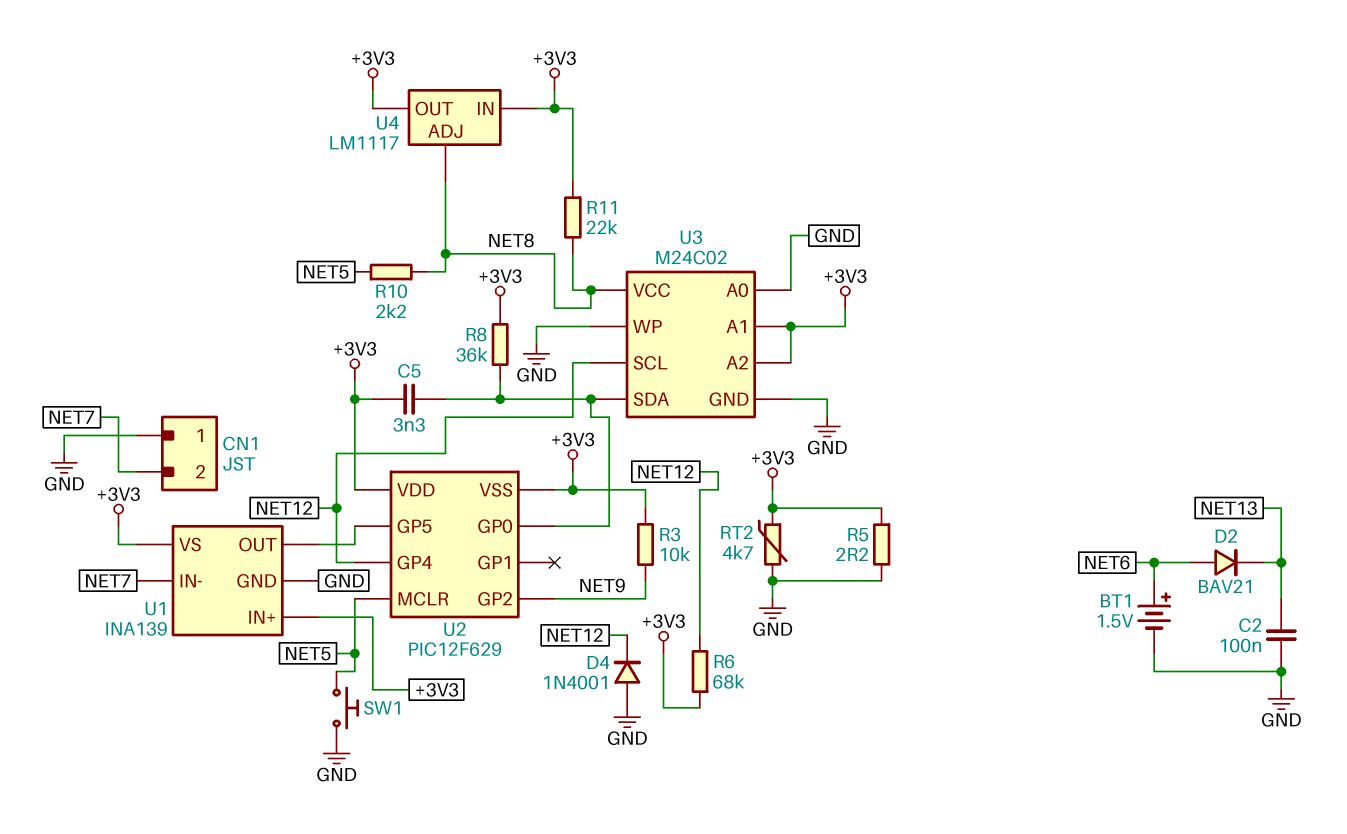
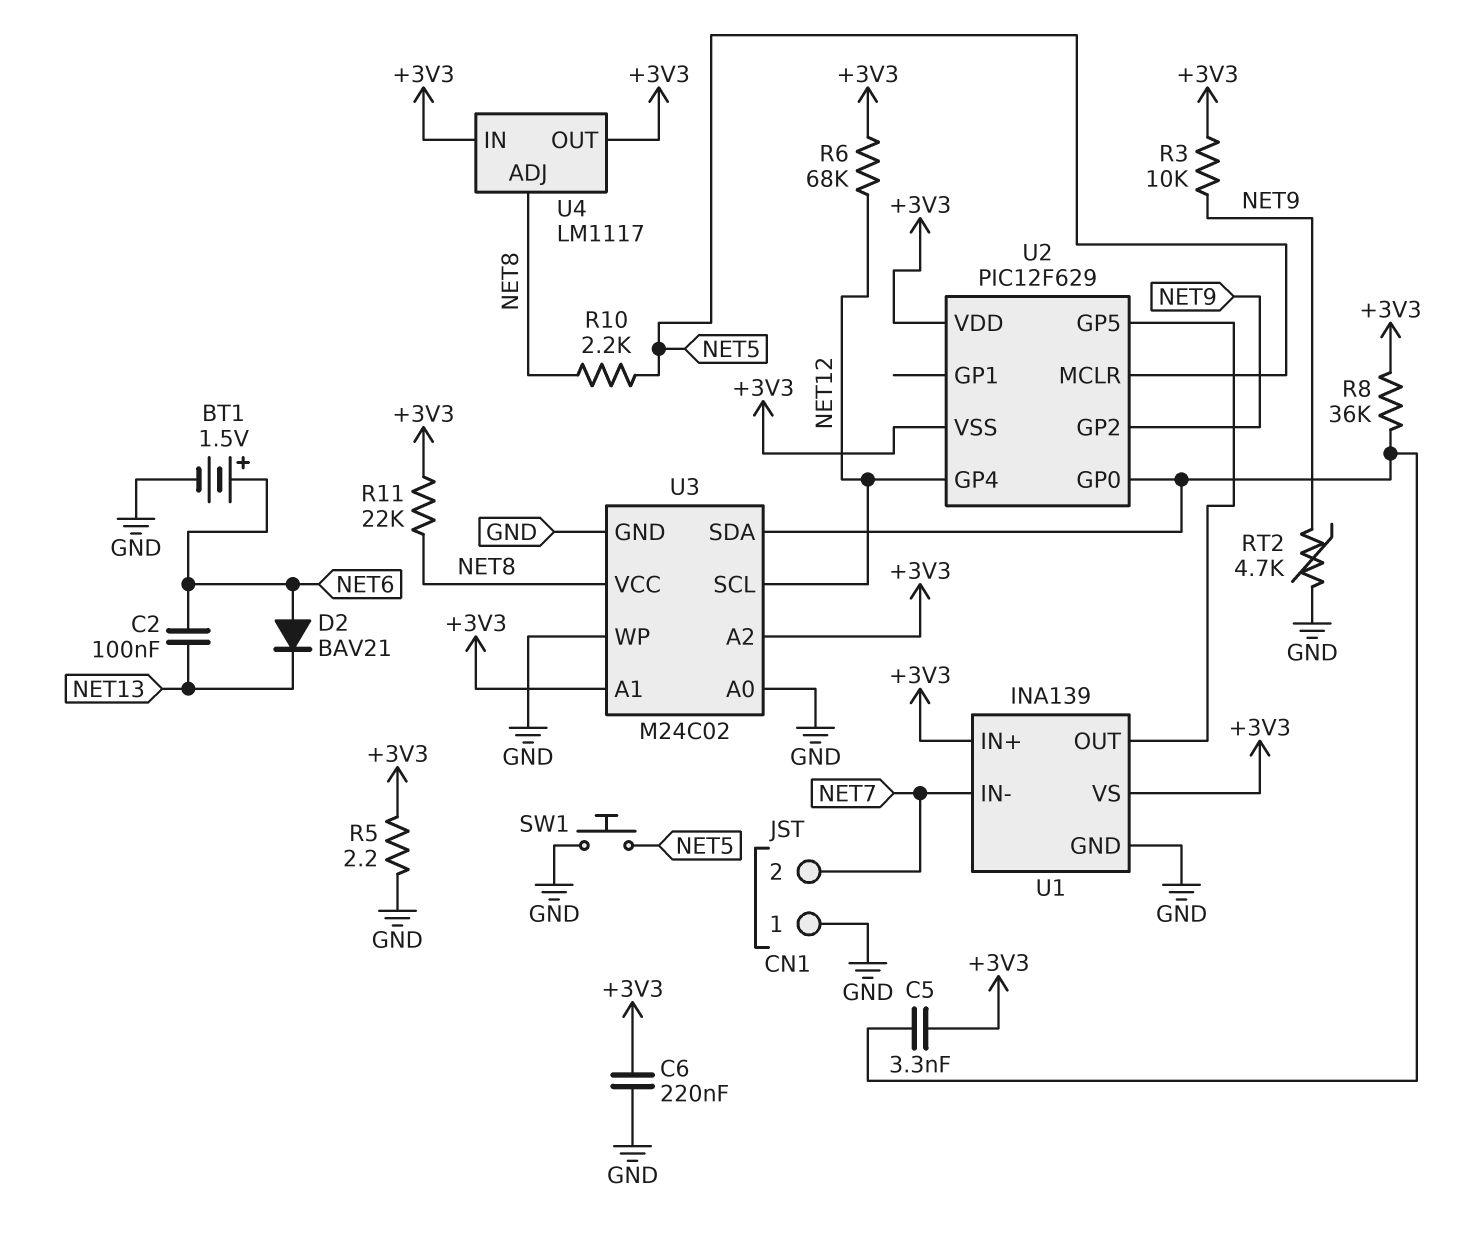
C2: 100nF (GND, NET13) -> 100nF (NET6, NET13)
C6: none -> 220nF (+3V3, GND)
D4: diode 1N4001 (A GND, K NET12) -> none
RT2: 4.7k (+3V3, GND) -> 4.7k (GND, NET9)

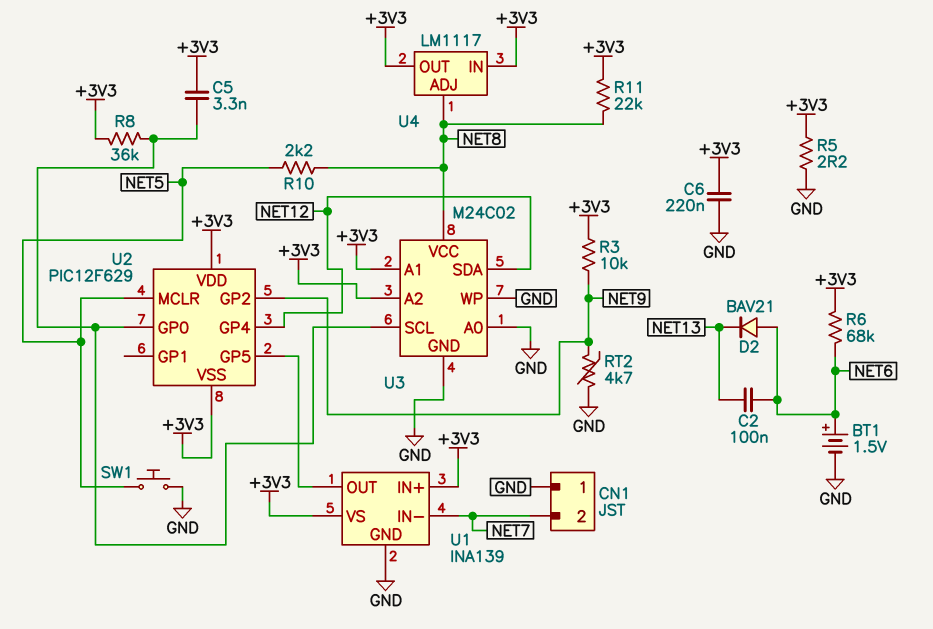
R6: 68k (+3V3, NET12) -> 68k (+3V3, NET6)
U3 pin SCL: NET12 -> U2/GP0
U3 pin SDA: U2/GP0 -> NET12

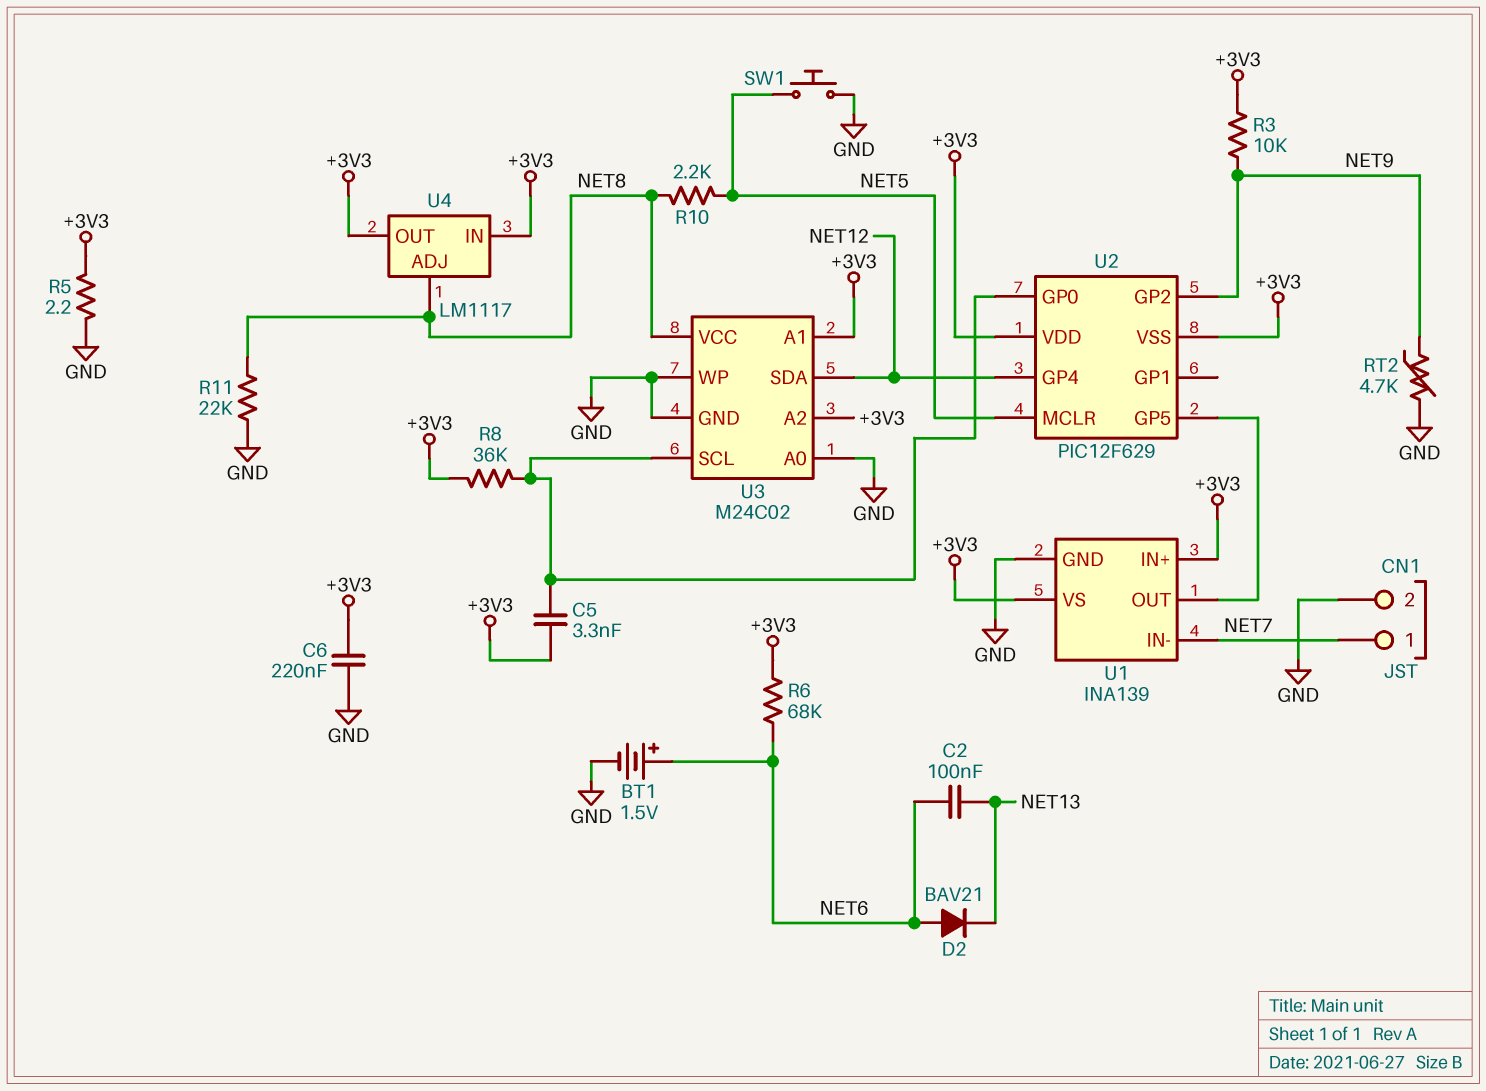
CN1 pin 1: GND -> NET7
CN1 pin 2: NET7 -> GND
R11: 22k (+3V3, NET8) -> 22k (GND, NET8)

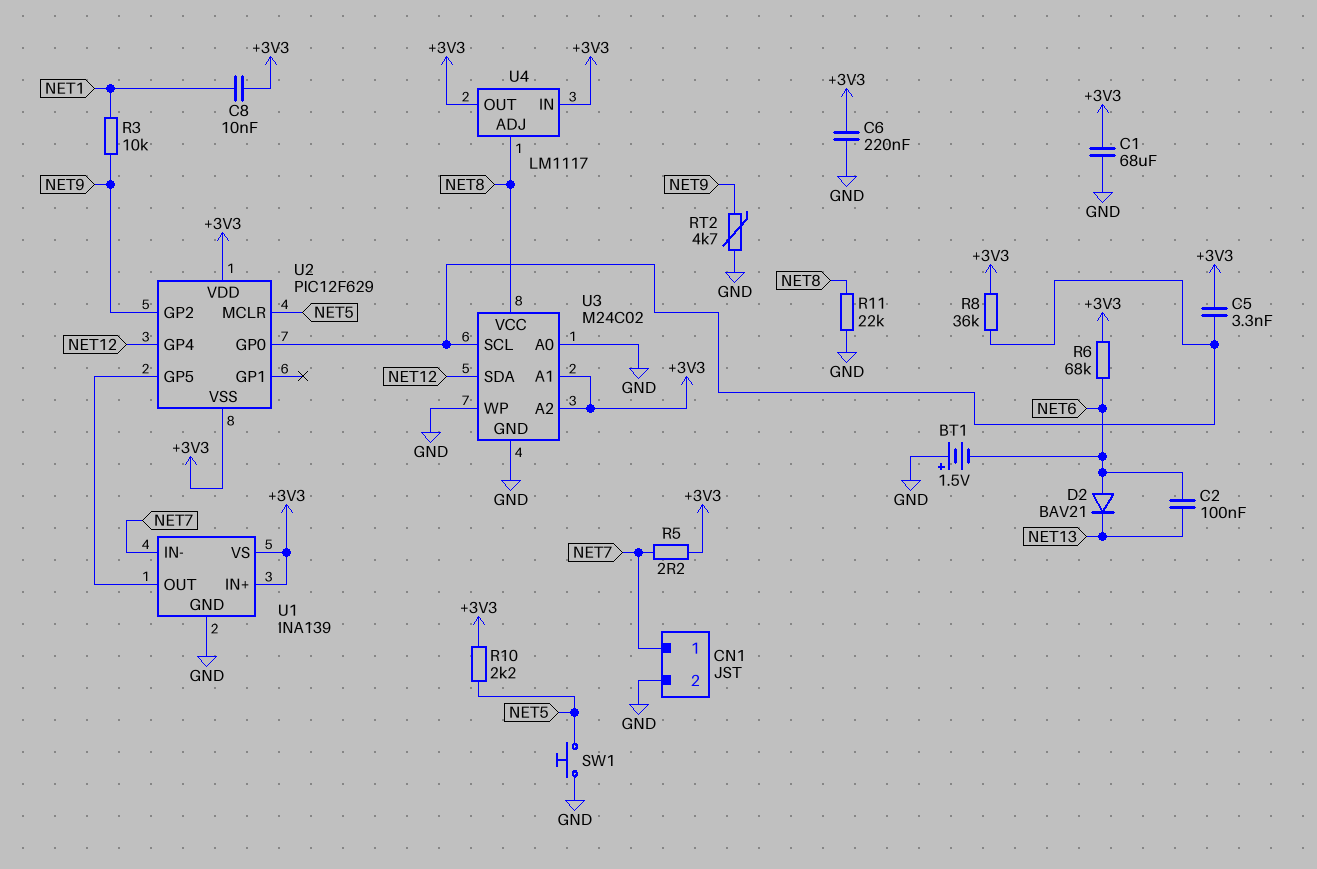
BT1: 1.5V (plus NET6, minus GND) -> 1.5V (plus GND, minus NET6)
C1: none -> 68uF (+3V3, GND)
C8: none -> 10nF (+3V3, NET1)
R3: 10k (+3V3, NET9) -> 10k (NET1, NET9)
R5: 2.2 (+3V3, GND) -> 2.2 (+3V3, NET7)
R10: 2.2k (NET5, NET8) -> 2.2k (+3V3, NET5)

